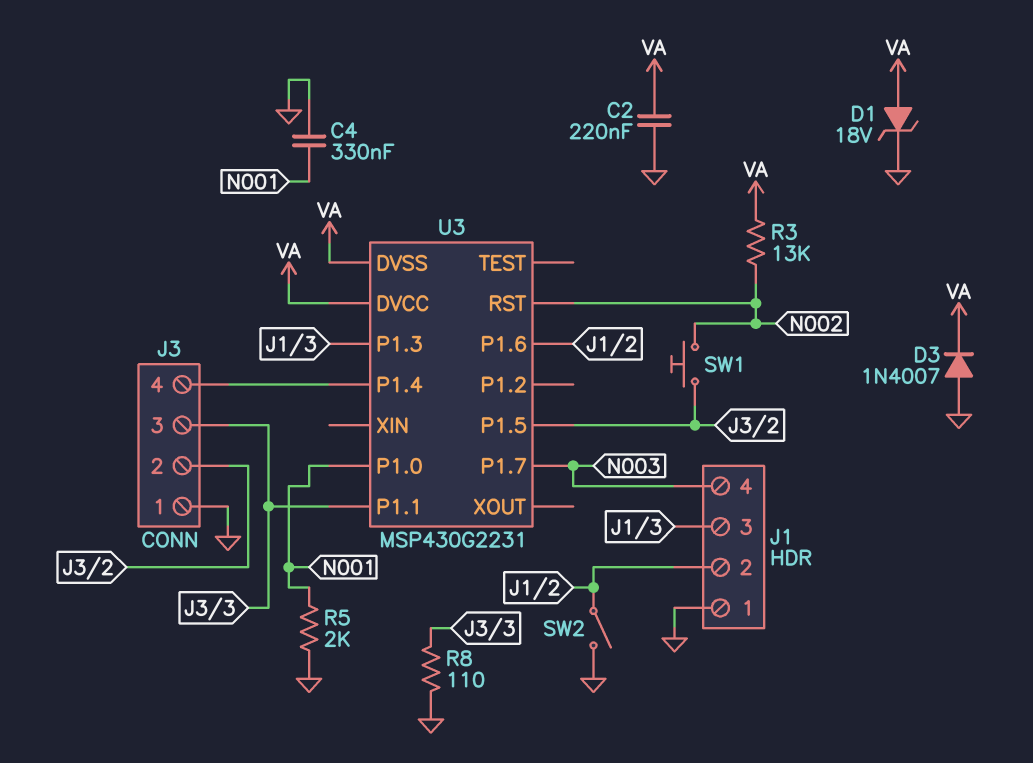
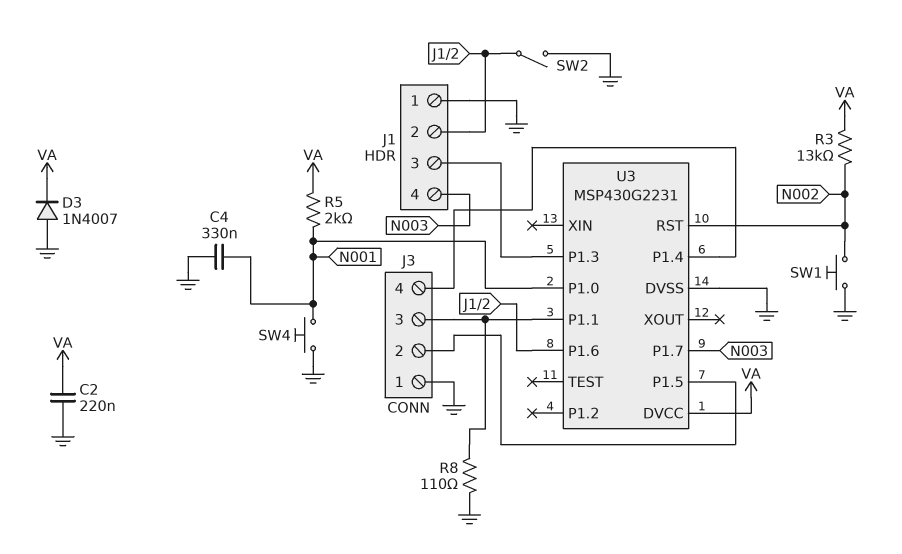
D1: zener 18V (A VA, K GND) -> none
R5: 2k (GND, N001) -> 2k (N001, VA)
SW1: button (J3/2, N002) -> button (GND, N002)
SW4: none -> button (GND, N001)
U3 pin DVSS: VA -> GND

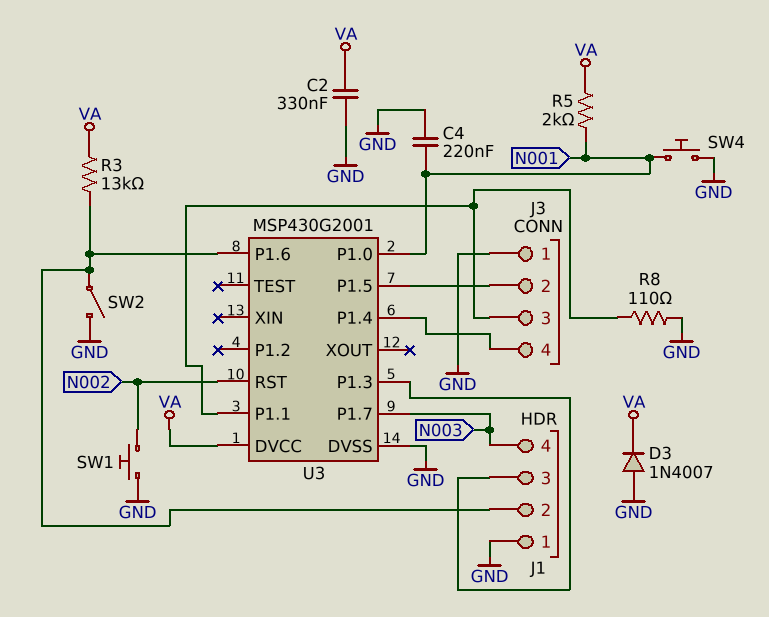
C2: 220nF (GND, VA) -> 330nF (GND, VA)
C4: 330nF (GND, N001) -> 220nF (GND, N001)
R3: 13k (N002, VA) -> 13k (J1/2, VA)
U3: MSP430G2231 -> MSP430G2001

